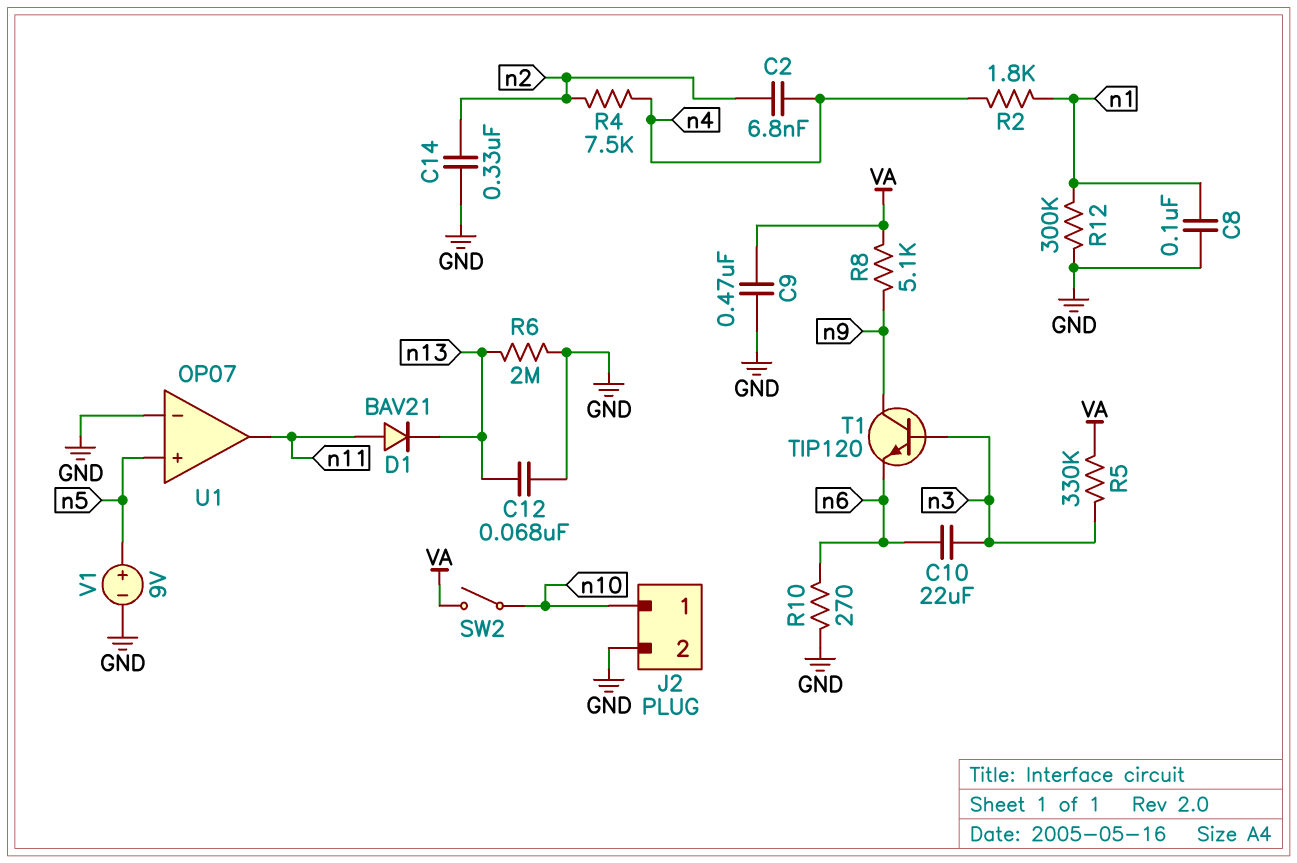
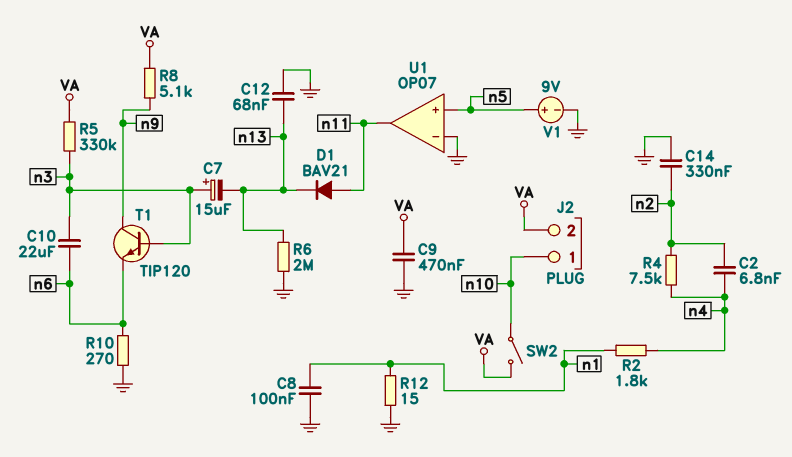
C7: none -> 15uF (plus n3, minus n13)
J2 pin 2: GND -> VA
R12: 300k (GND, n1) -> 15 (GND, n1)

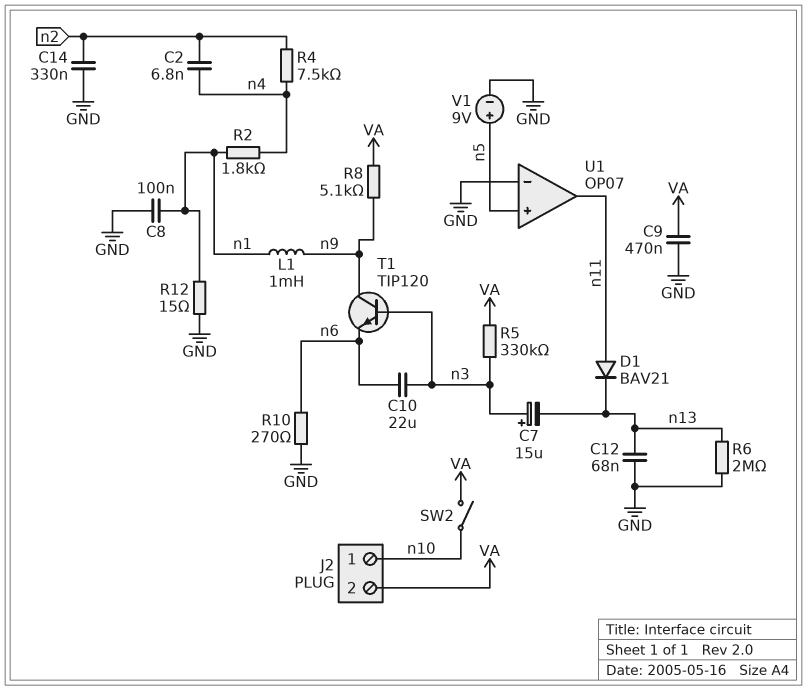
L1: none -> 1mH (n1, n9)

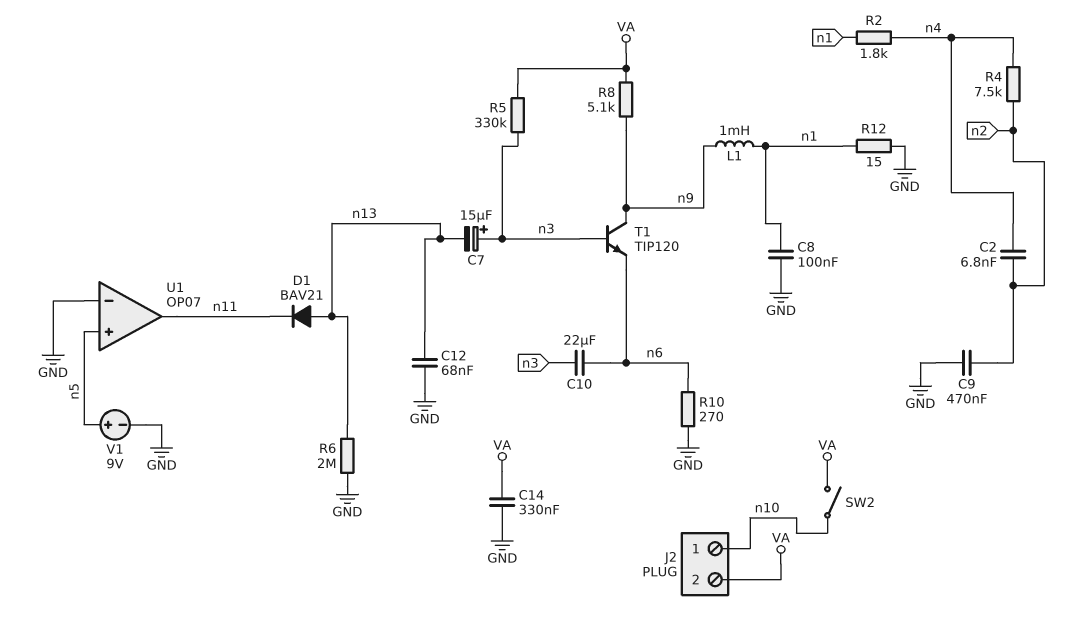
C9: 470nF (GND, VA) -> 470nF (GND, n2)
C14: 330nF (GND, n2) -> 330nF (GND, VA)
D1: diode BAV21 (A n11, K n13) -> diode BAV21 (A n13, K n11)

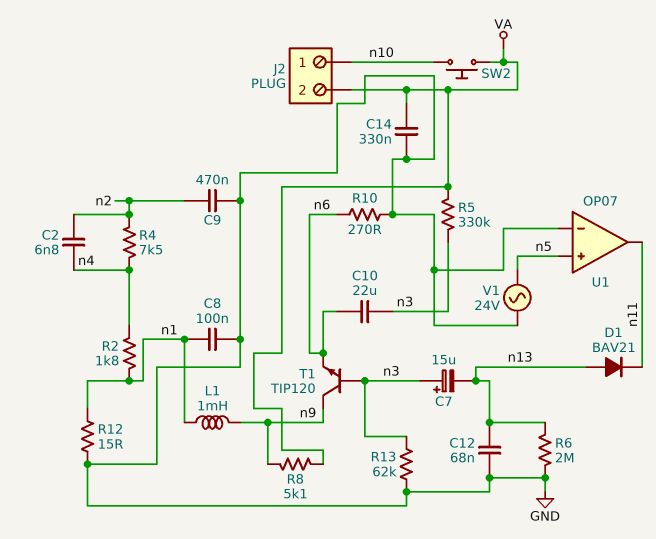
R13: none -> 62k (GND, n3)
SW2: switch (VA, n10) -> button (VA, n10)
V1: 9V (plus n5, minus GND) -> AC 24V (GND, n5)

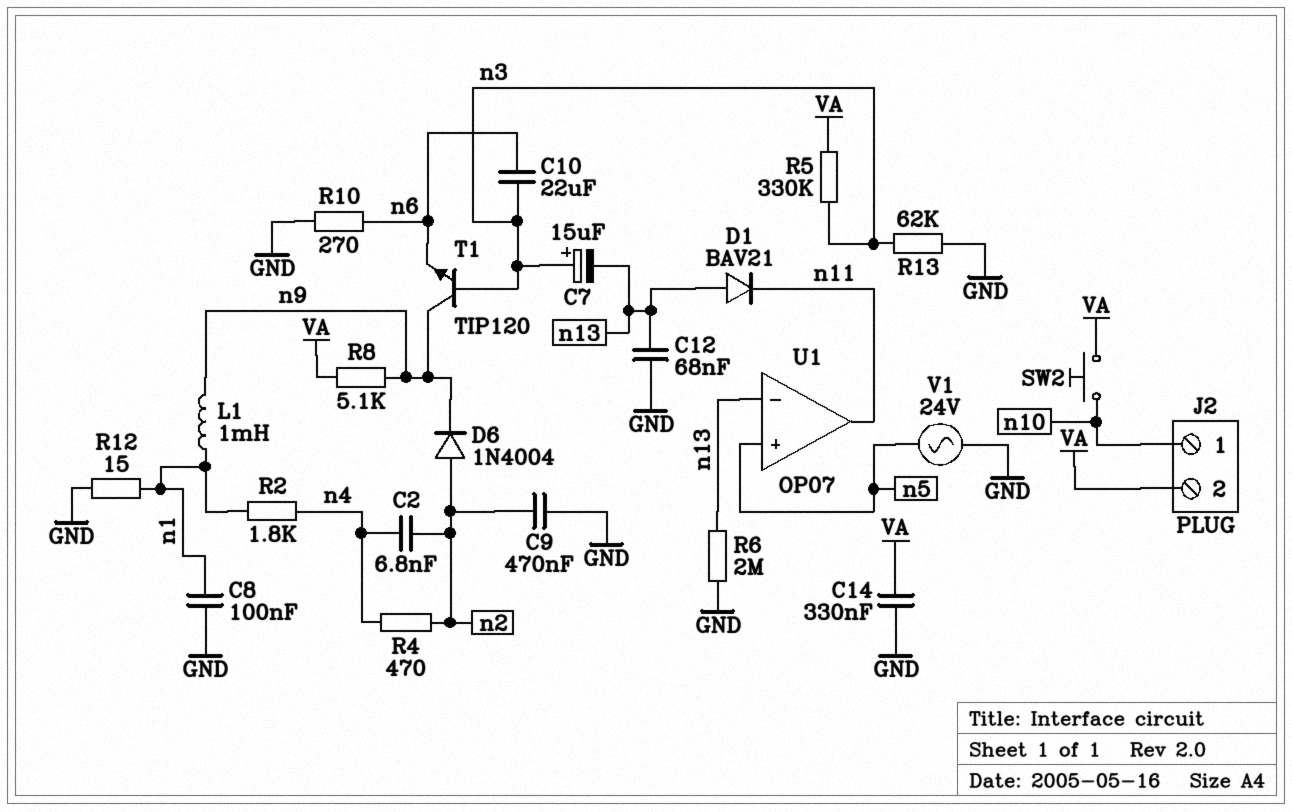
D6: none -> diode 1N4004 (A n2, K n9)
R4: 7.5k (n2, n4) -> 470 (n2, n4)
U1 pin in-: GND -> n13

